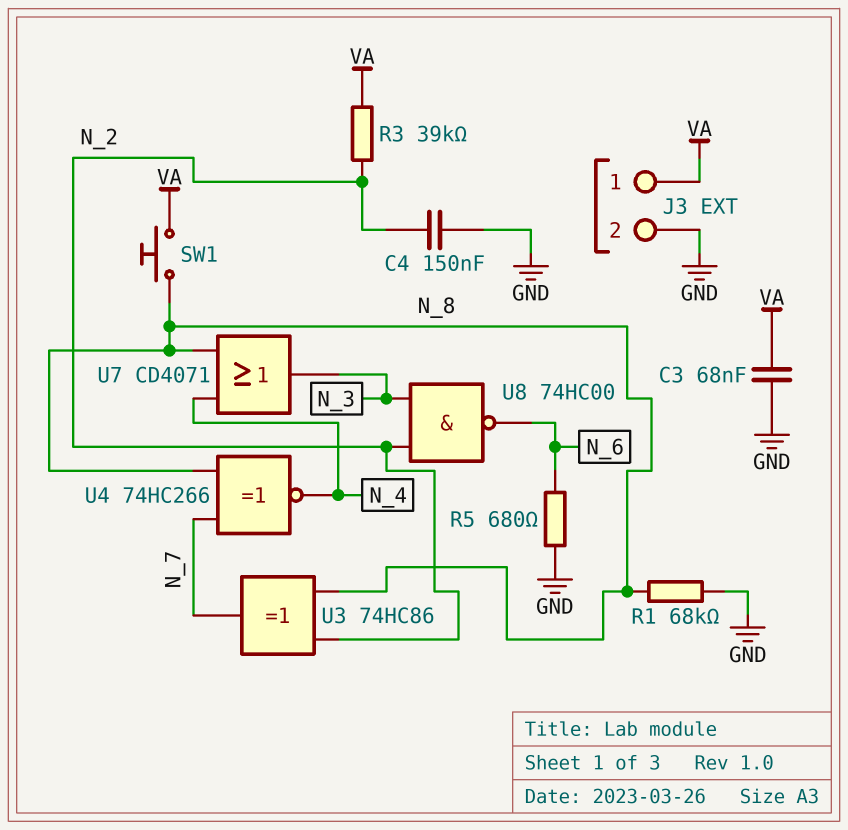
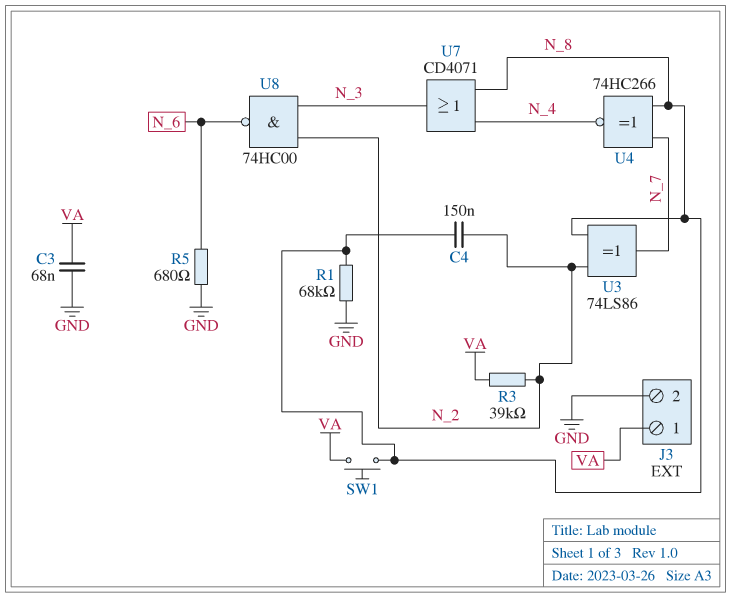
C4: 150nF (GND, N_2) -> 150nF (N_2, N_8)
U3: XOR 74HC86 (in N_2, in N_8, out N_7) -> XOR 74LS86 (in N_2, in N_8, out N_7)

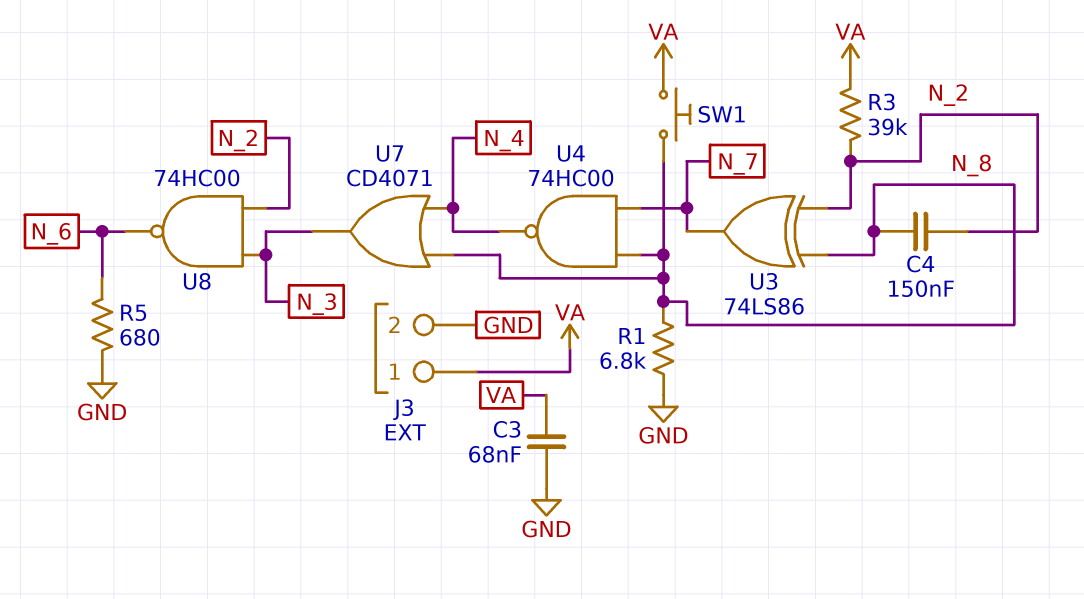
R1: 68k (GND, N_8) -> 6.8k (GND, N_8)
U4: XNOR 74HC266 (in N_7, in N_8, out N_4) -> NAND 74HC00 (in N_7, in N_8, out N_4)

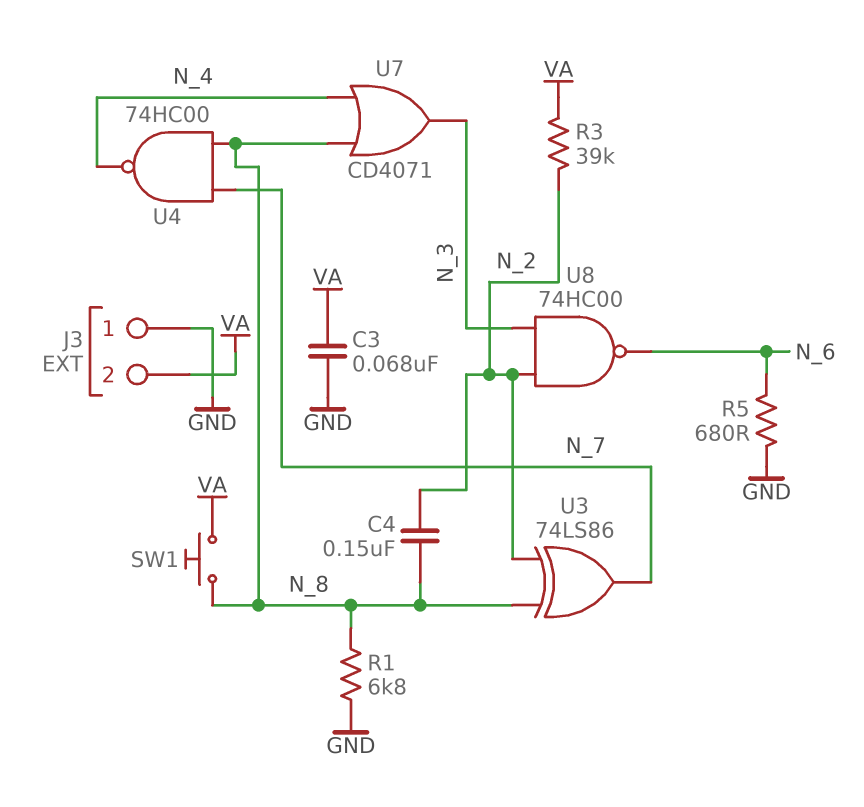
J3 pin 1: VA -> GND
J3 pin 2: GND -> VA

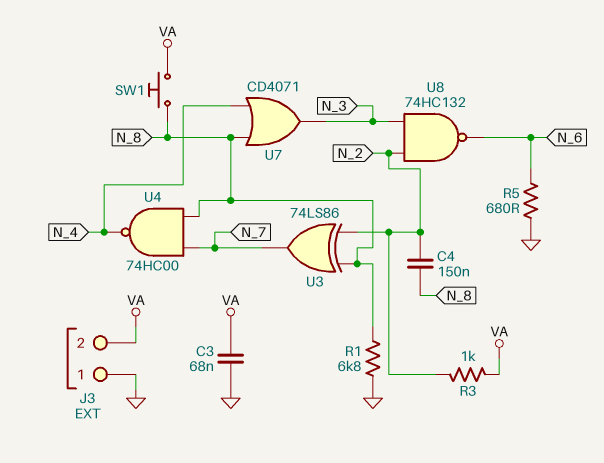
R3: 39k (N_2, VA) -> 1k (N_2, VA)
U8: NAND 74HC00 (in N_2, in N_3, out N_6) -> NAND 74HC132 (in N_2, in N_3, out N_6)

